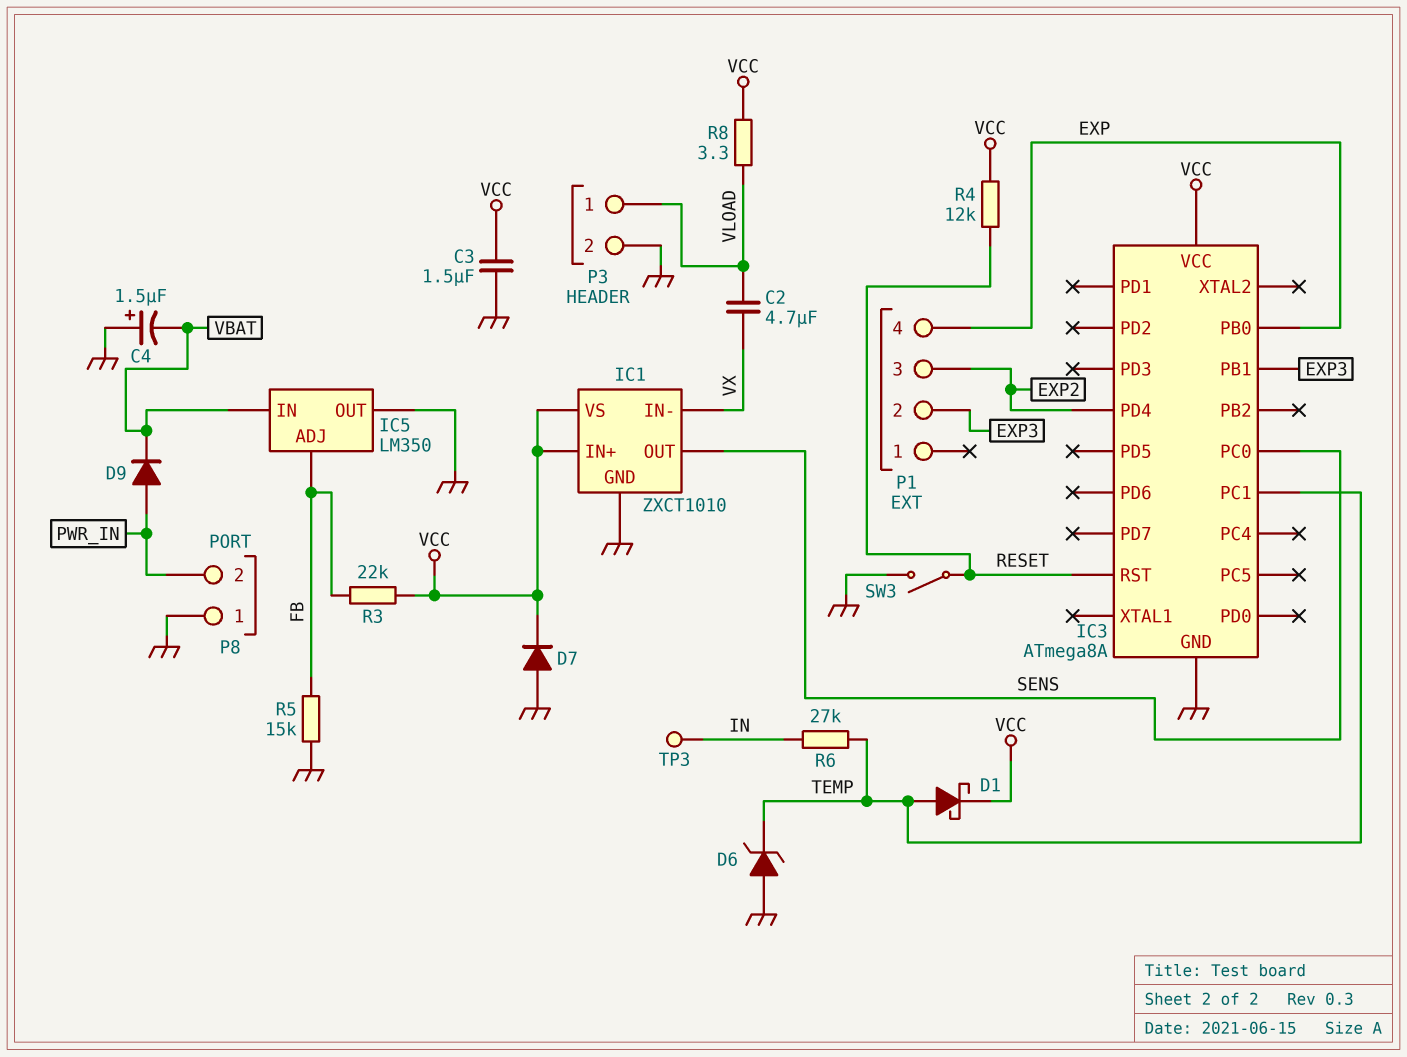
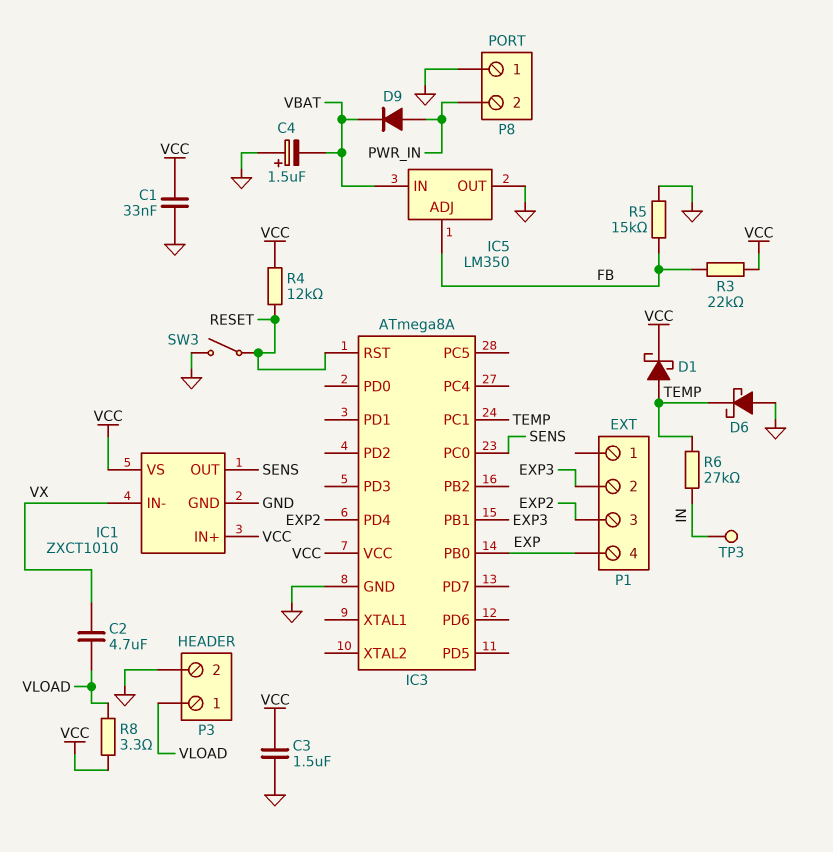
C1: none -> 33nF (GND, VCC)
D6: zener (A GND, K TEMP) -> schottky (A GND, K TEMP)
D7: diode (A GND, K VCC) -> none

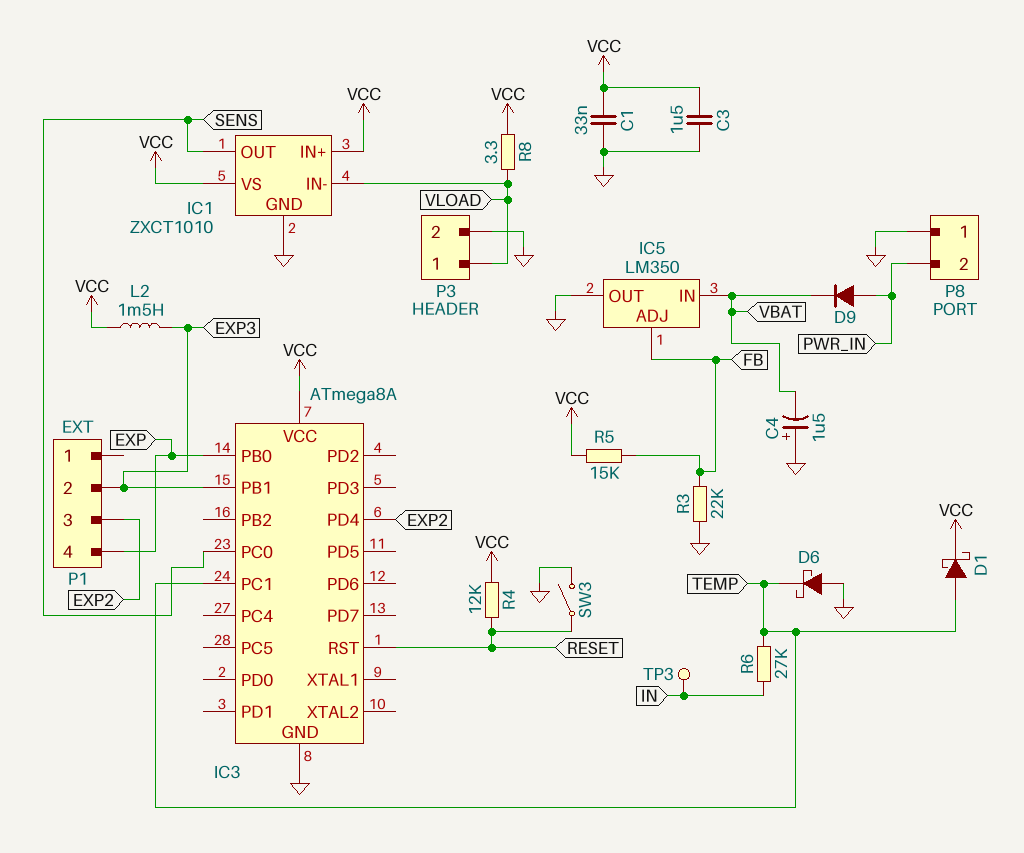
C2: 4.7uF (VLOAD, VX) -> none
IC1 pin IN-: VX -> VLOAD
L2: none -> 1.5mH (EXP3, VCC)
R3: 22k (FB, VCC) -> 22k (FB, GND)
R5: 15k (FB, GND) -> 15k (FB, VCC)

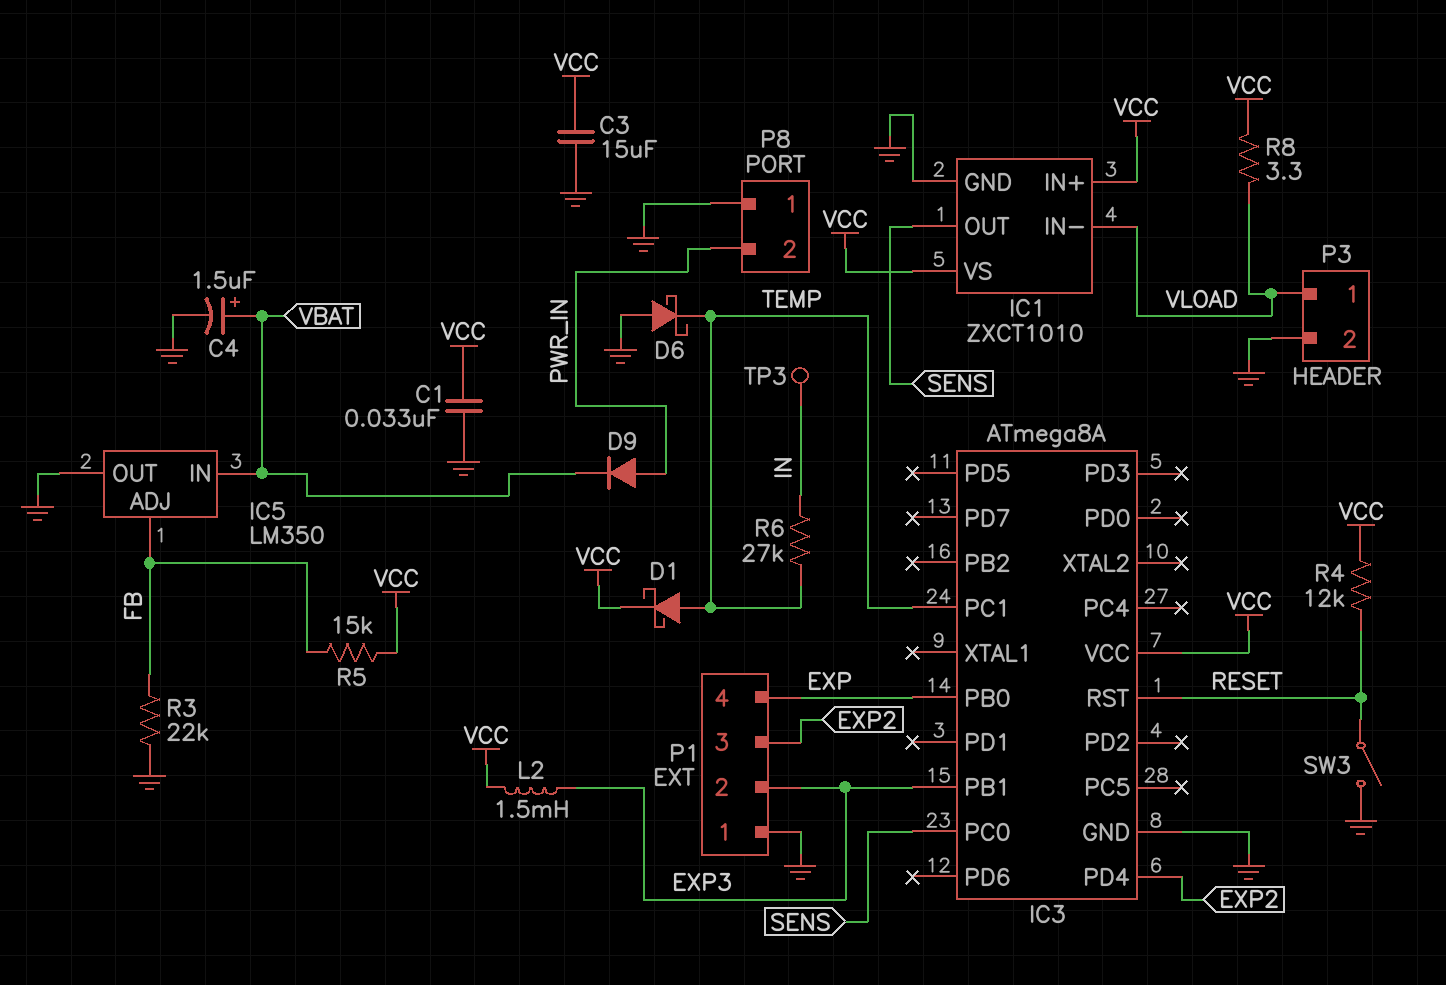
C3: 1.5uF (GND, VCC) -> 15uF (GND, VCC)
C4: 1.5uF (plus GND, minus VBAT) -> 1.5uF (plus VBAT, minus GND)
P1 pin 1: none -> GND

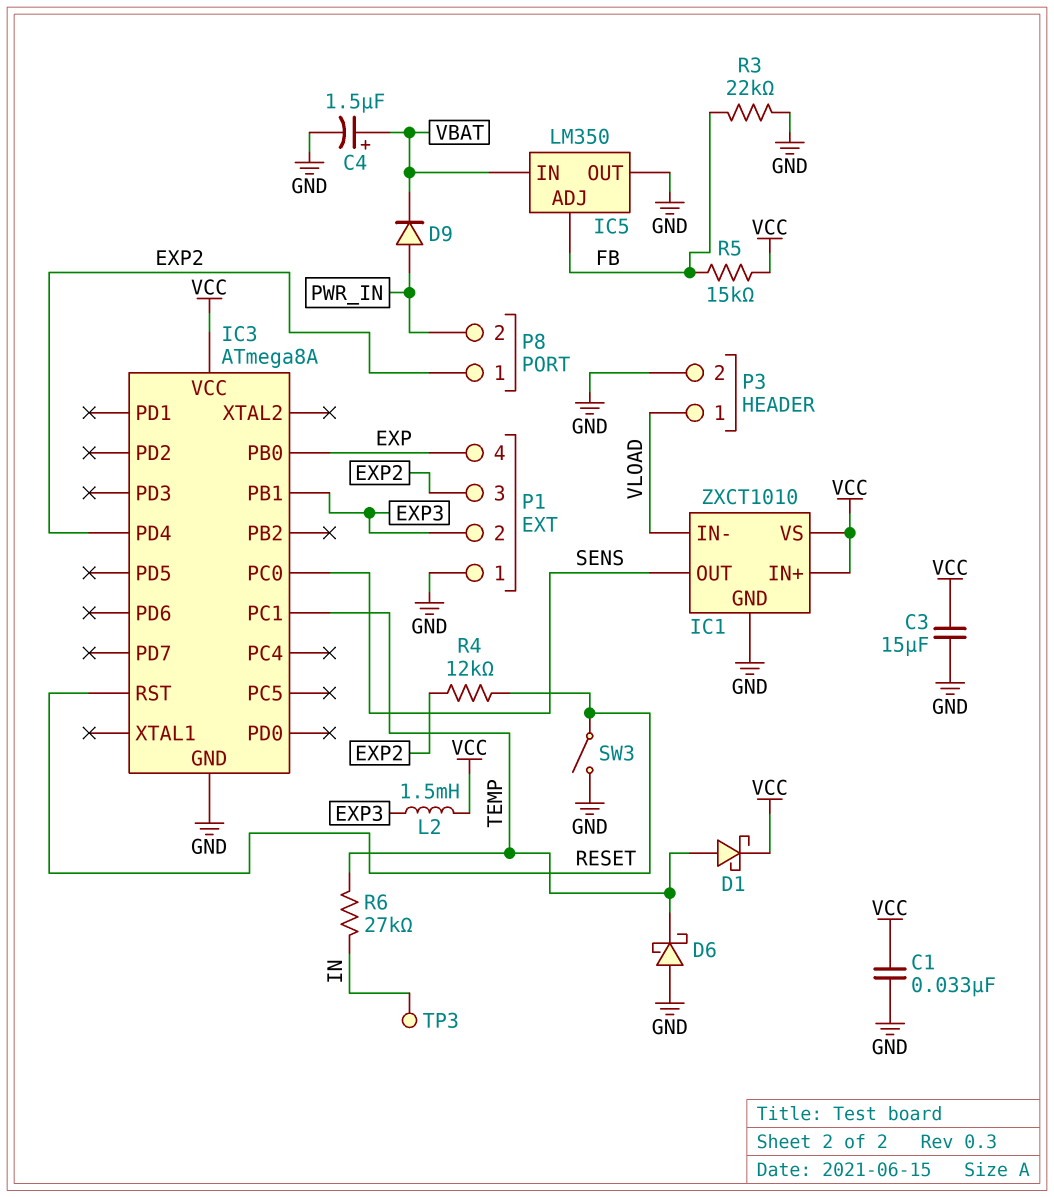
P8 pin 1: GND -> EXP2
R4: 12k (RESET, VCC) -> 12k (EXP2, RESET)
R8: 3.3 (VCC, VLOAD) -> none

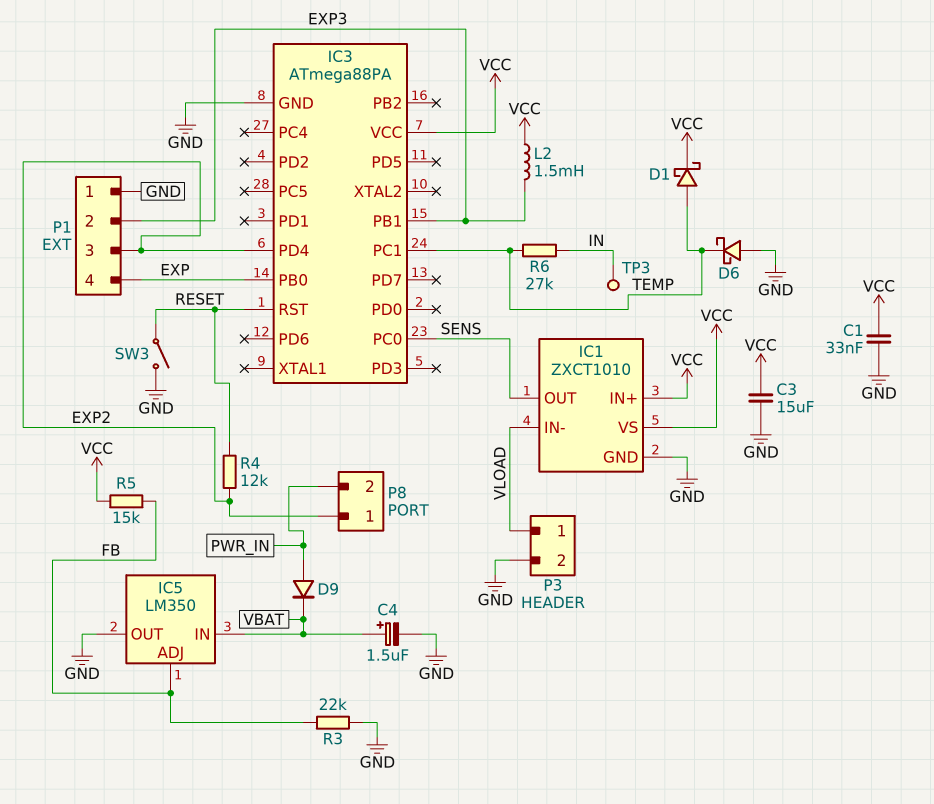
IC3: ATmega8A -> ATmega88PA

